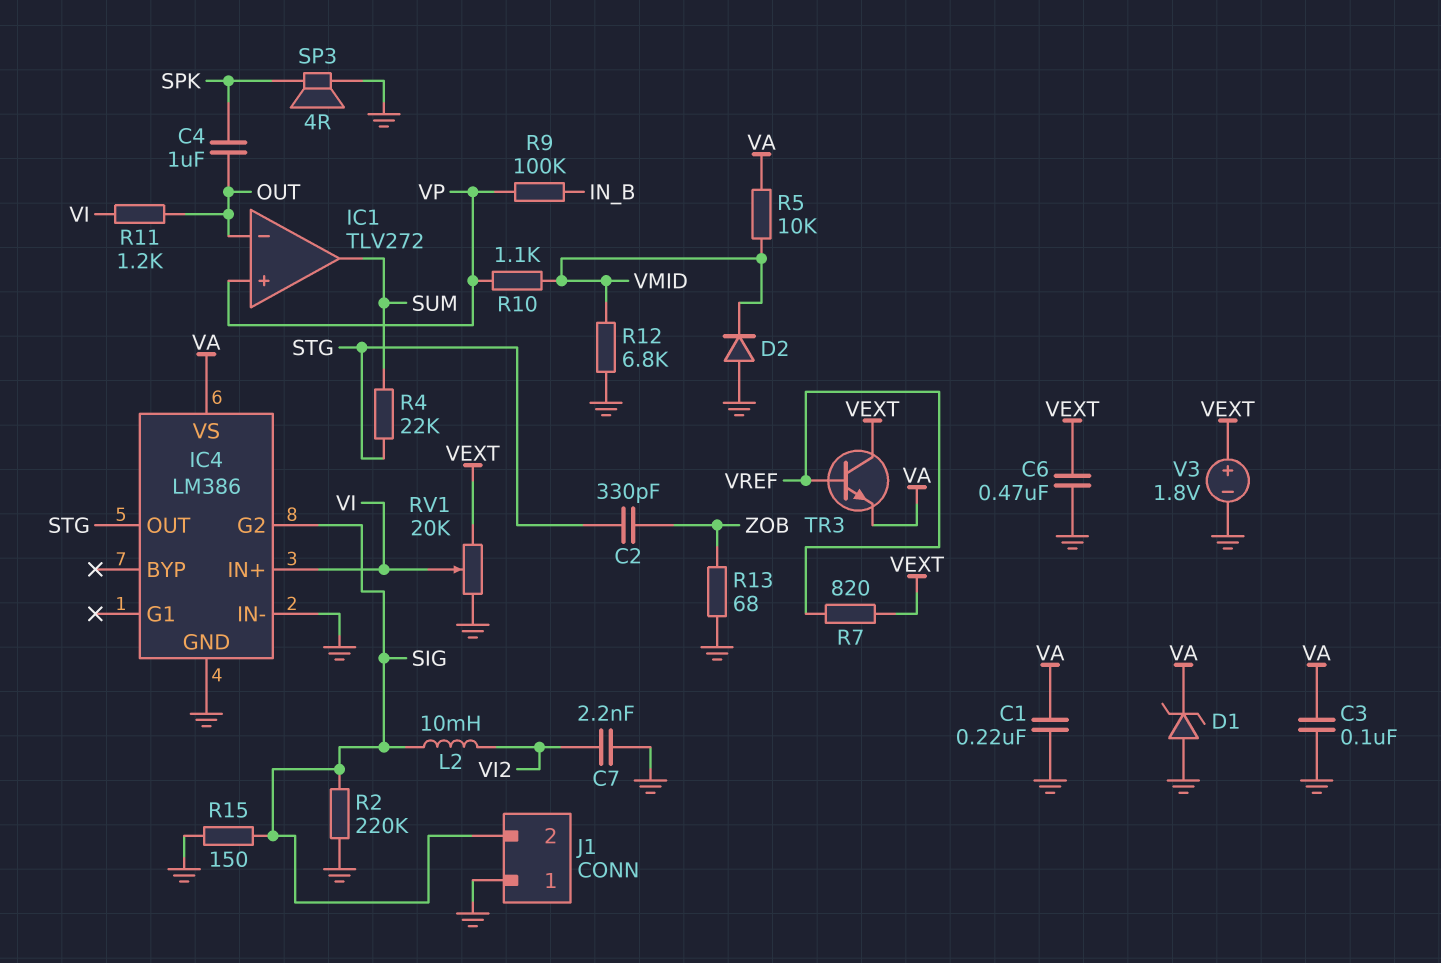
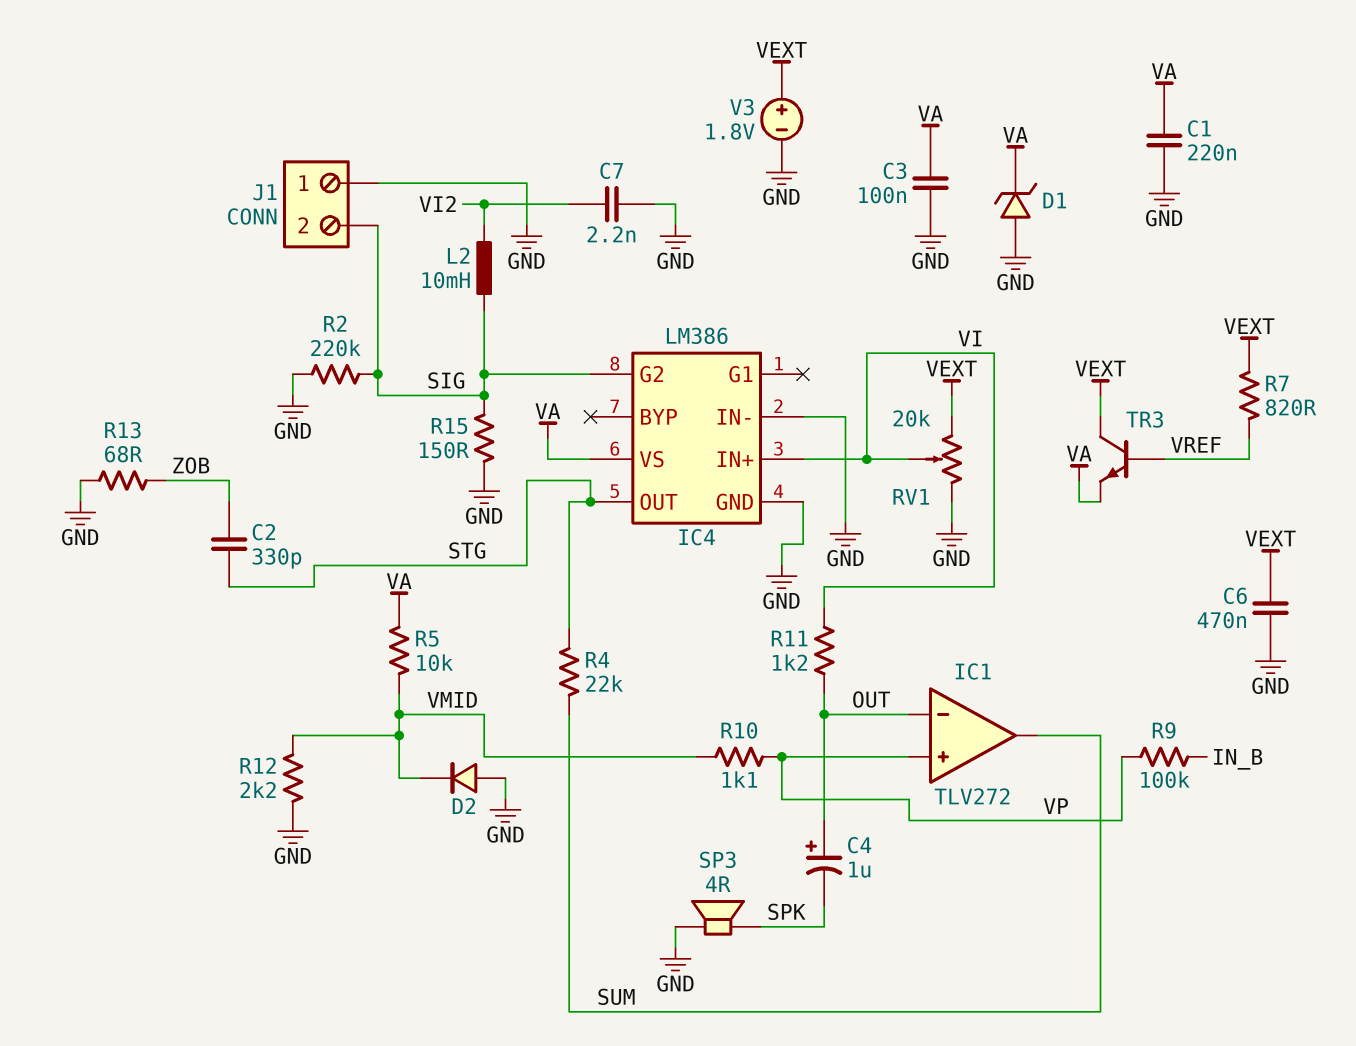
C4: 1uF (OUT, SPK) -> 1uF (plus OUT, minus SPK)
R12: 6.8k (GND, VMID) -> 2.2k (GND, VMID)

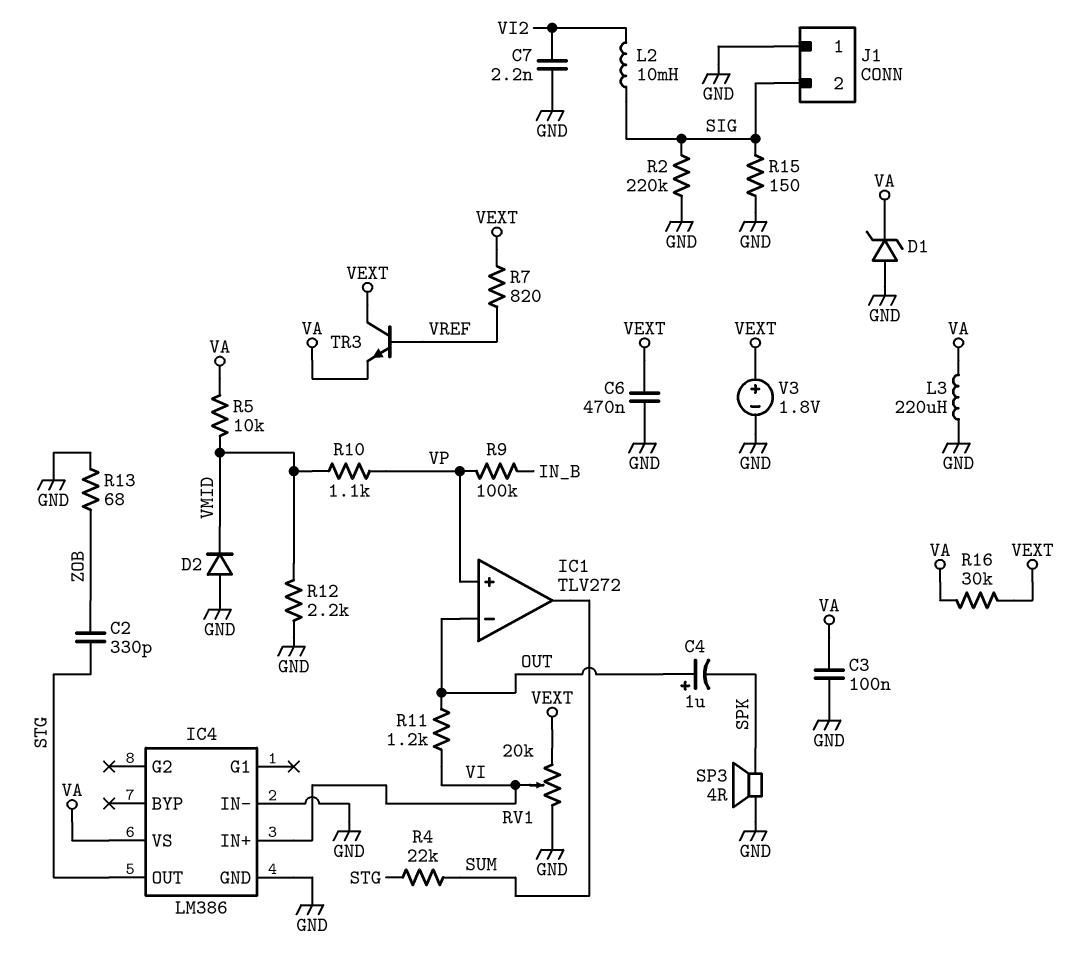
C1: 220nF (GND, VA) -> none
IC4 pin G2: SIG -> none
L3: none -> 220uH (GND, VA)
R16: none -> 30k (VA, VEXT)

